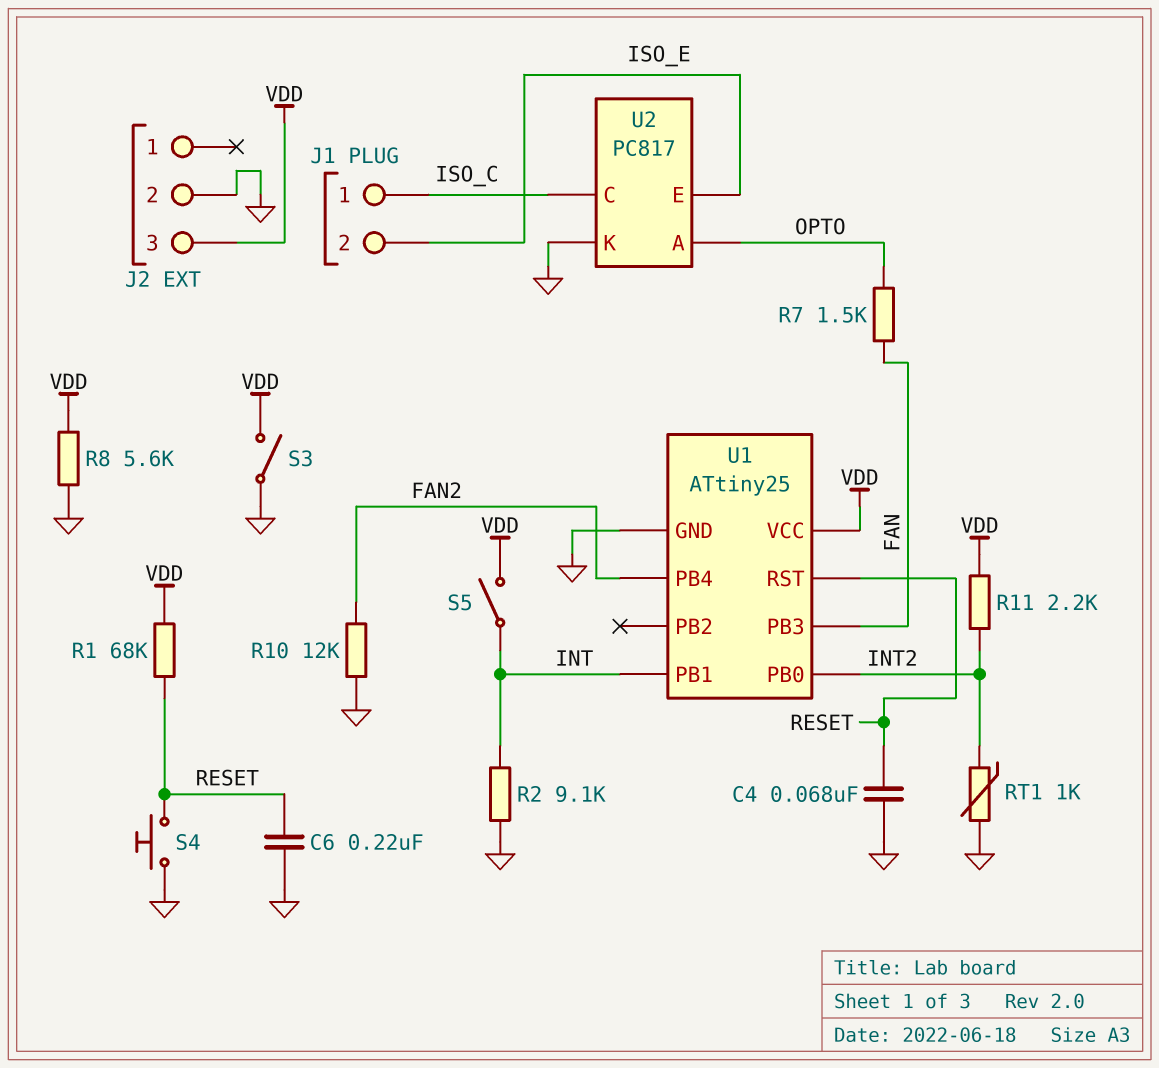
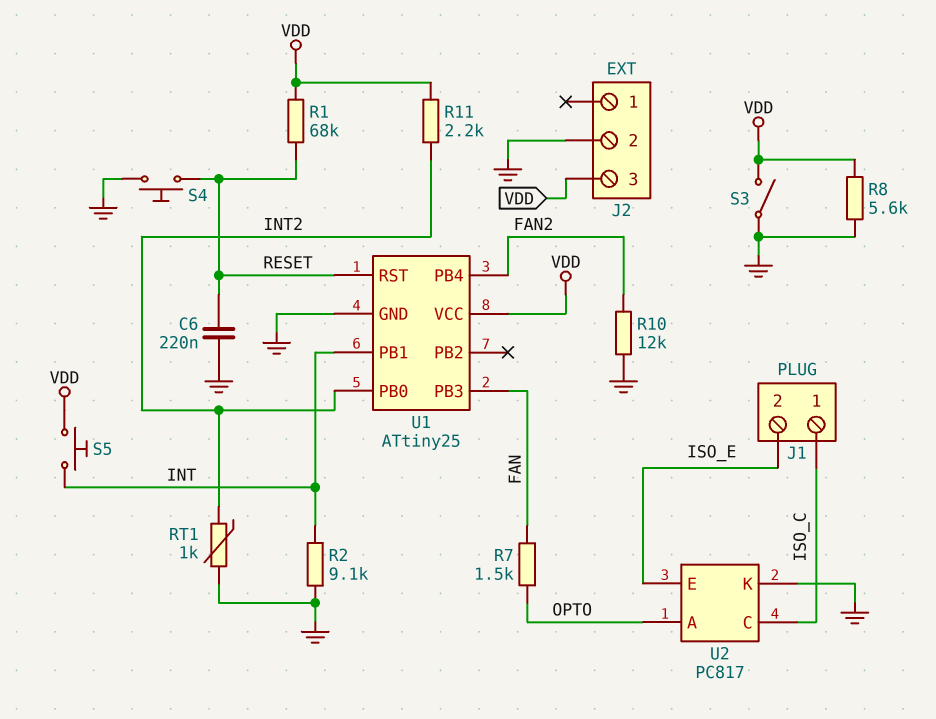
C4: 68nF (GND, RESET) -> none
S5: switch (INT, VDD) -> button (INT, VDD)

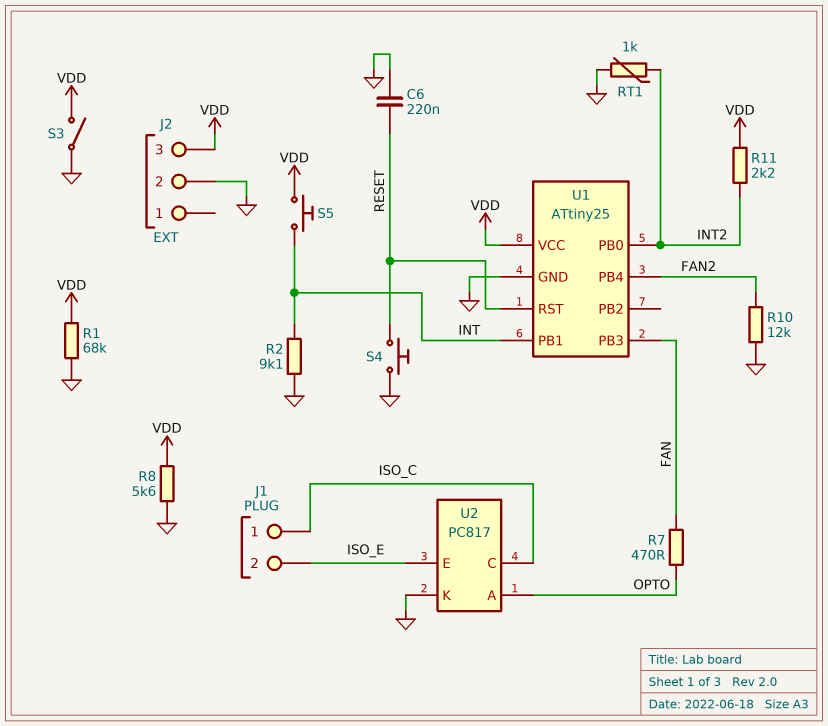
R1: 68k (RESET, VDD) -> 68k (GND, VDD)
R7: 1.5k (FAN, OPTO) -> 470 (FAN, OPTO)

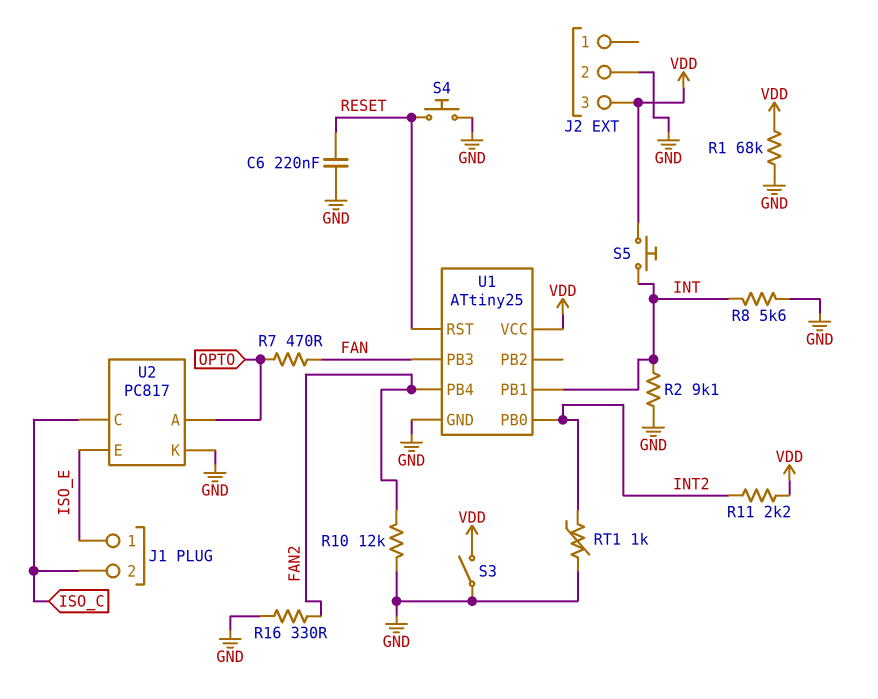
J1 pin 1: ISO_C -> ISO_E
J1 pin 2: ISO_E -> ISO_C
R8: 5.6k (GND, VDD) -> 5.6k (GND, INT)
R16: none -> 330 (FAN2, GND)

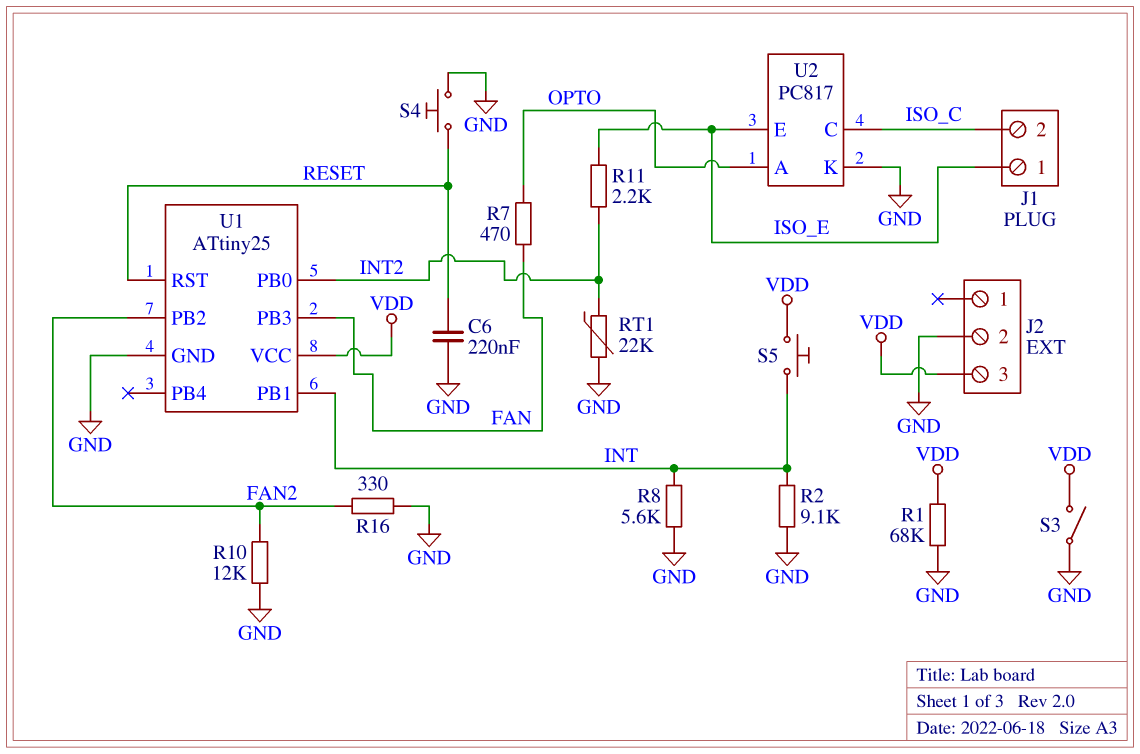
R11: 2.2k (INT2, VDD) -> 2.2k (INT2, ISO_E)
RT1: 1k (GND, INT2) -> 22k (GND, INT2)
U1 pin PB2: none -> FAN2
U1 pin PB4: FAN2 -> none

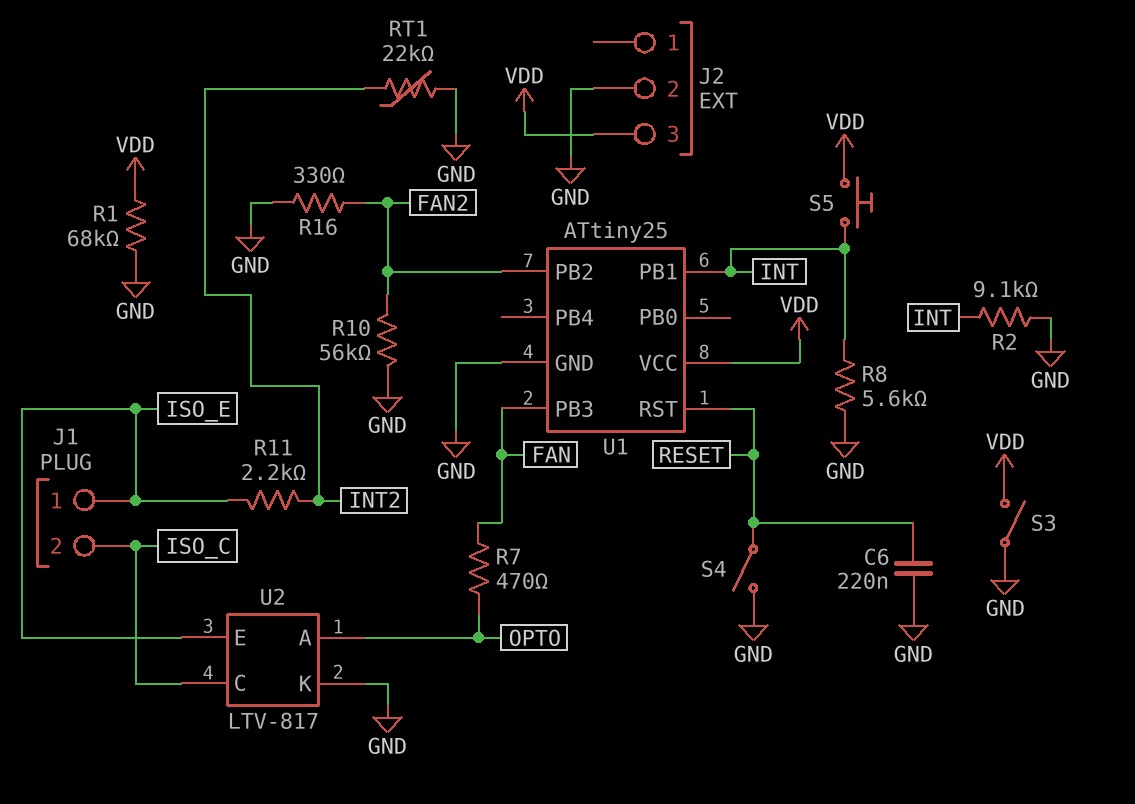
R10: 12k (FAN2, GND) -> 56k (FAN2, GND)
S4: button (GND, RESET) -> switch (GND, RESET)
U1 pin PB0: INT2 -> none
U2: PC817 -> LTV-817

